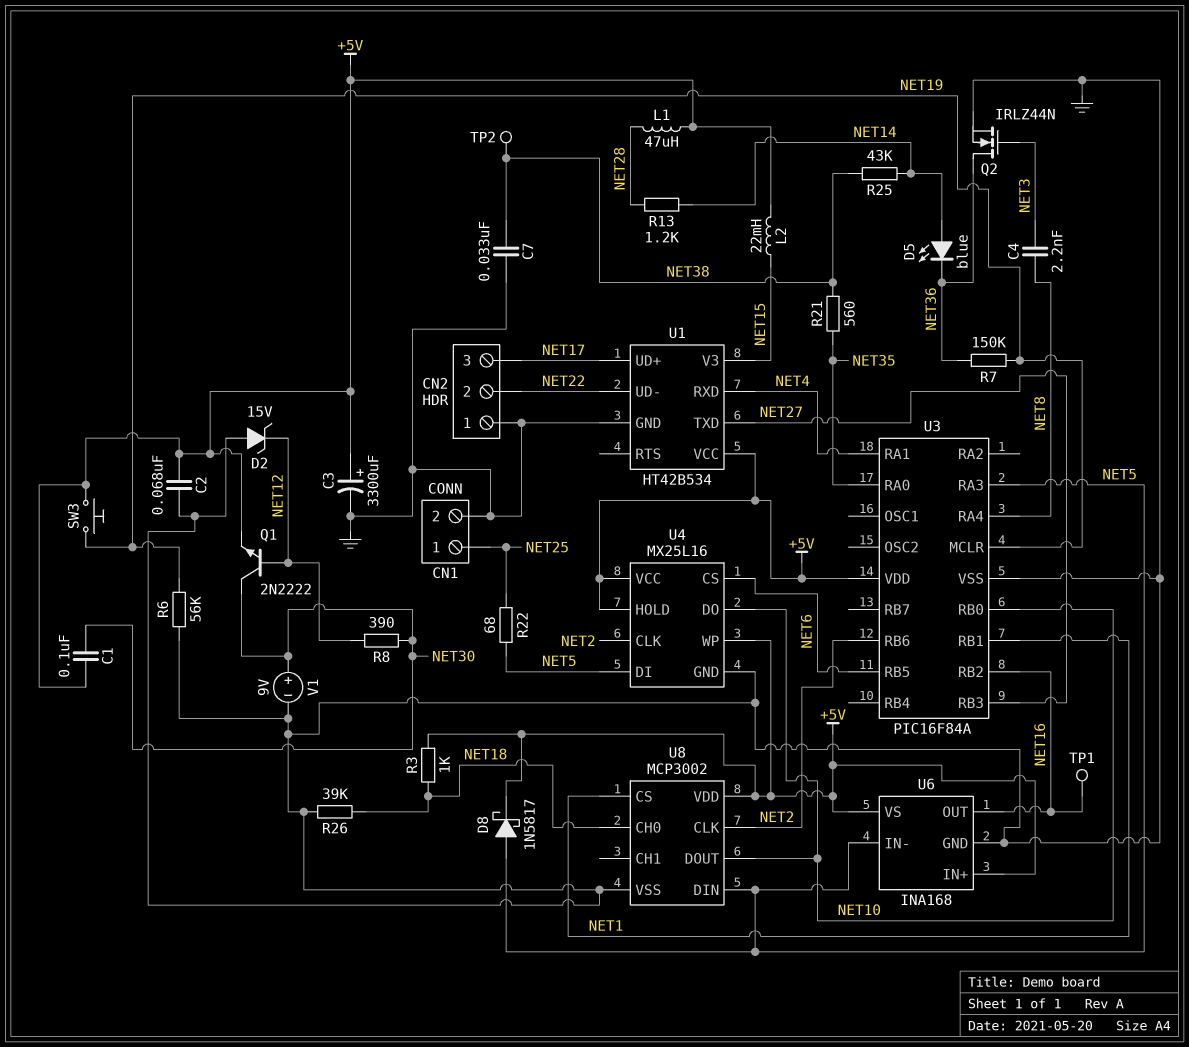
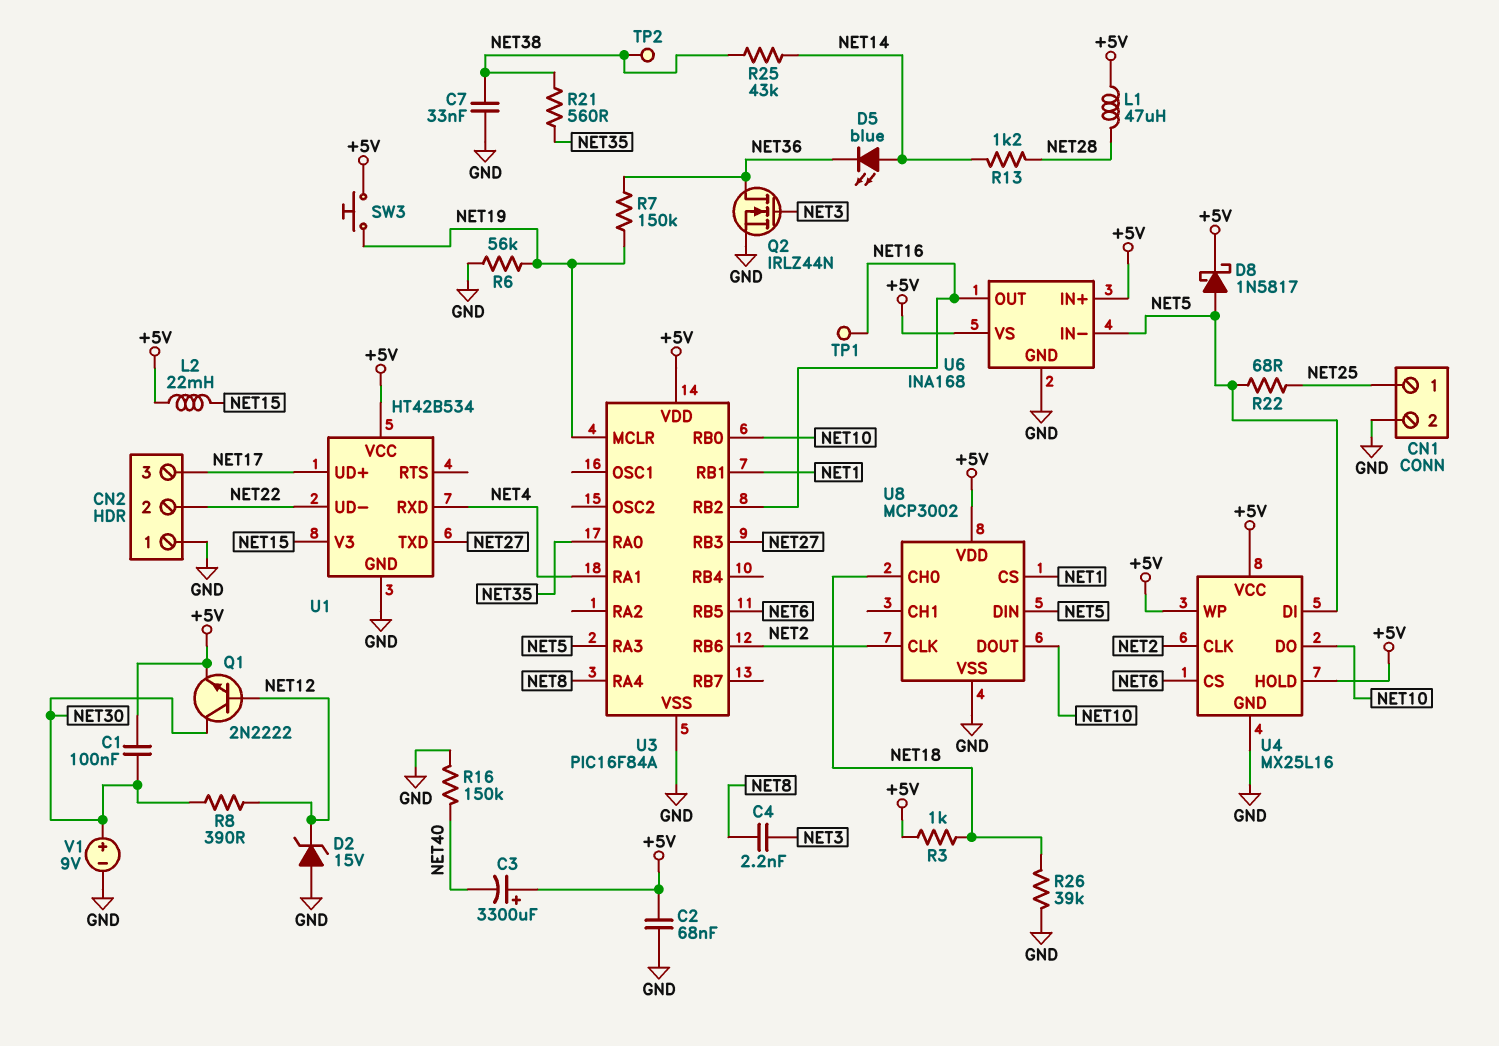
C3: 3300uF (plus +5V, minus GND) -> 3300uF (plus +5V, minus NET40)
R16: none -> 150k (GND, NET40)

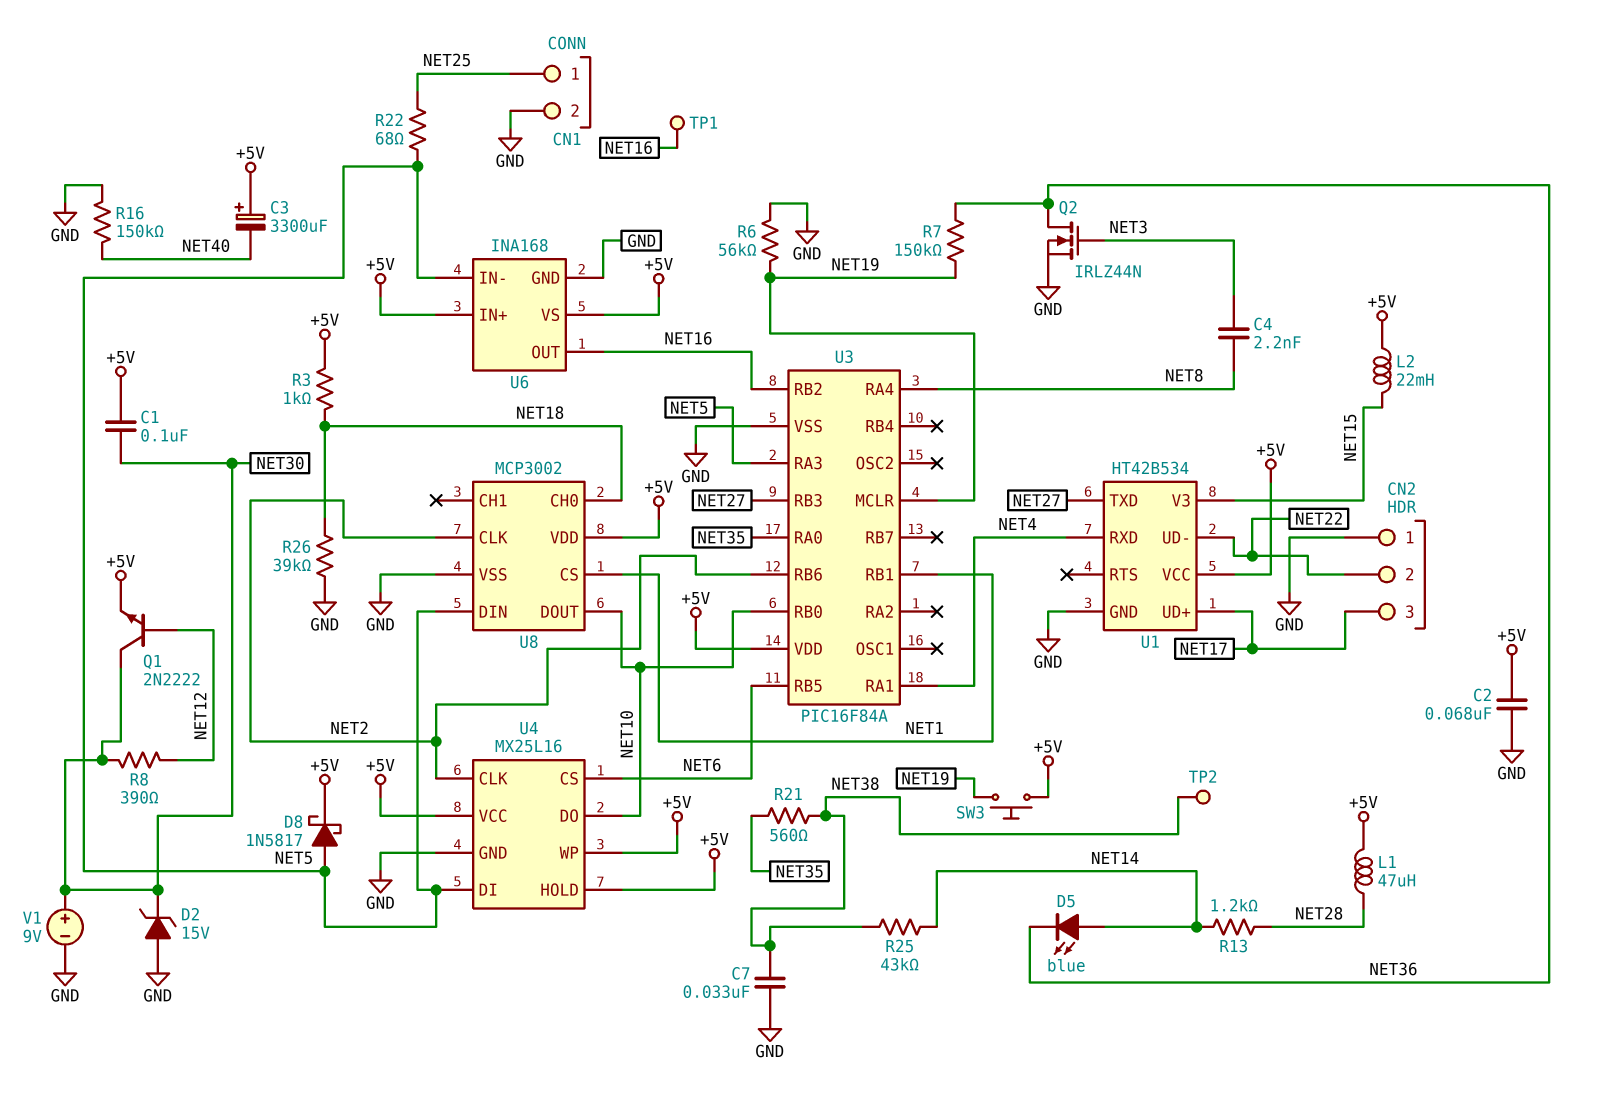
D2: zener 15V (A GND, K NET12) -> zener 15V (A GND, K NET30)

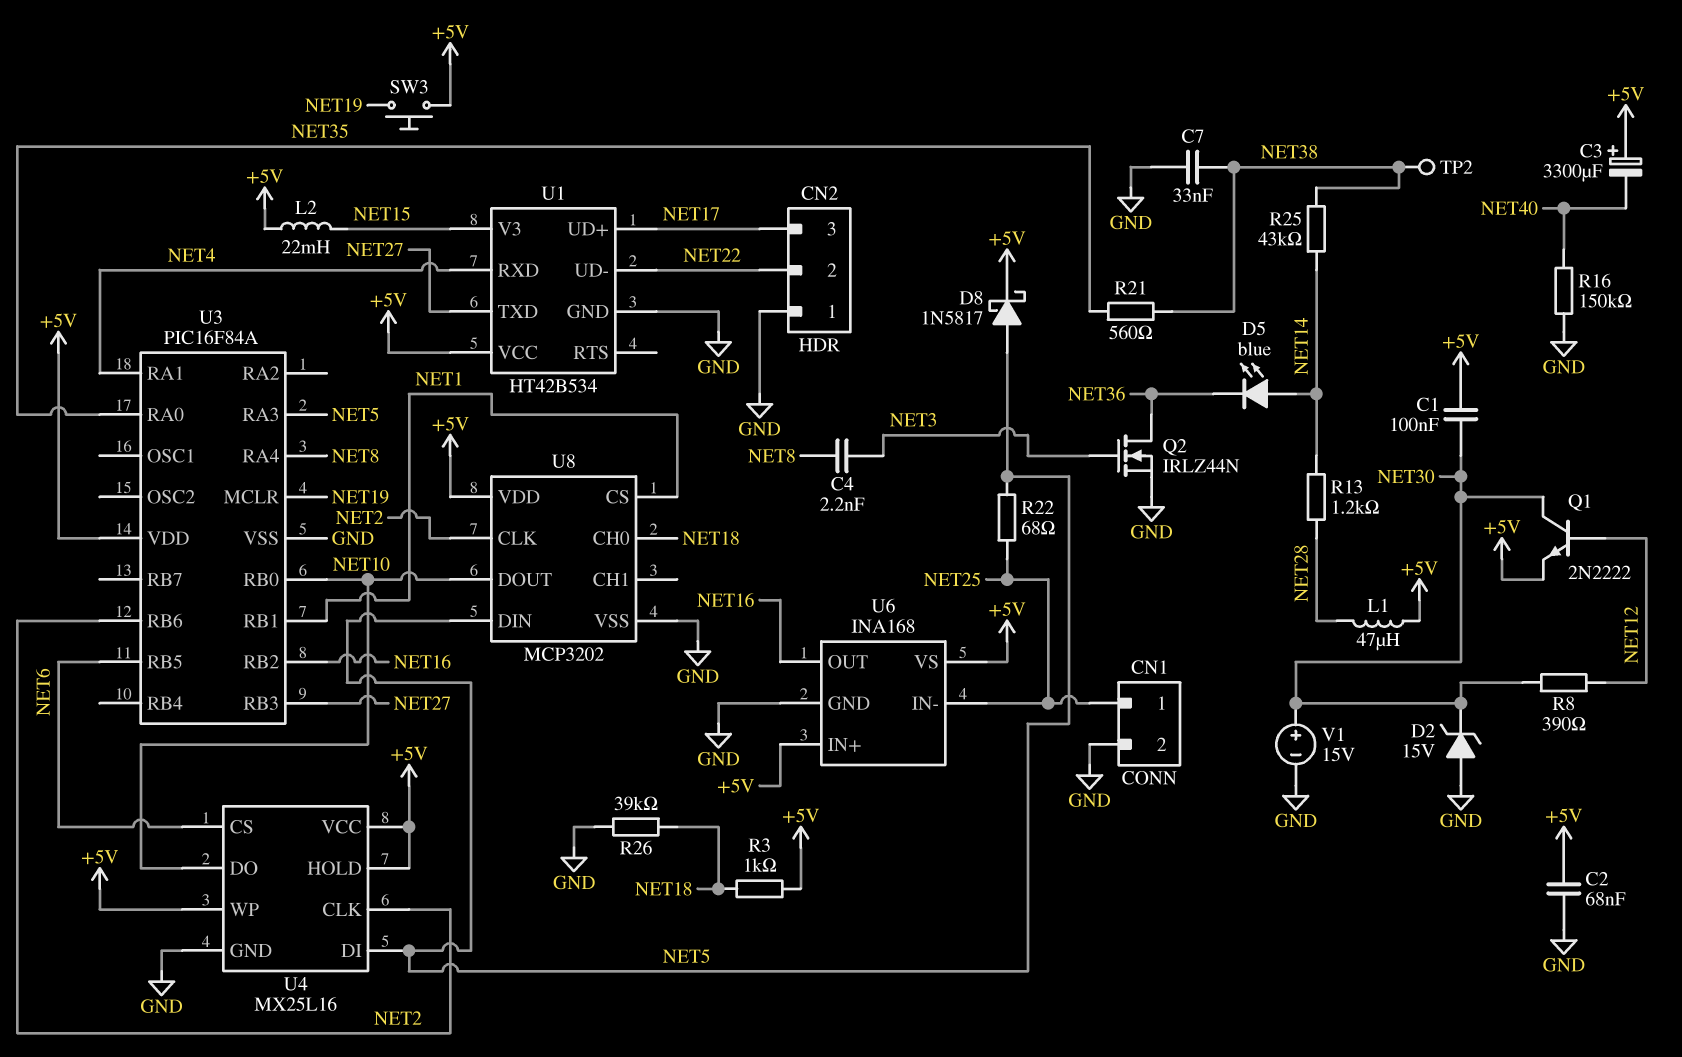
R6: 56k (GND, NET19) -> none
R7: 150k (NET19, NET36) -> none
TP1: test point (NET16) -> none
U6 pin IN-: NET5 -> NET25
U8: MCP3002 -> MCP3202
V1: 9V (plus NET30, minus GND) -> 15V (plus NET30, minus GND)

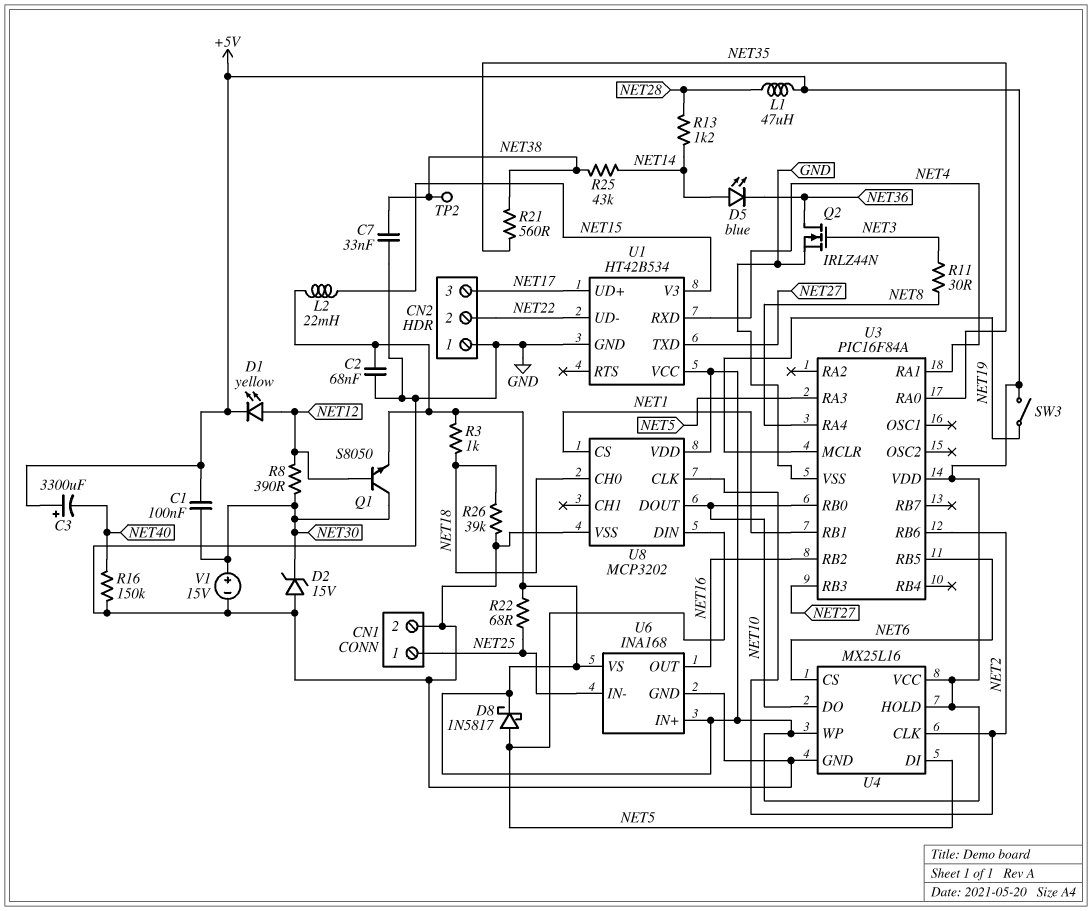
C4: 2.2nF (NET3, NET8) -> none
D1: none -> LED yellow (A NET12, K +5V)
Q1: NPN 2N2222 (B NET12, C NET30, E +5V) -> NPN S8050 (B NET12, C NET30, E +5V)
R11: none -> 30 (NET3, NET8)
R22: 68 (NET5, NET25) -> 68 (+5V, NET25)
SW3: button (+5V, NET19) -> switch (+5V, NET19)

